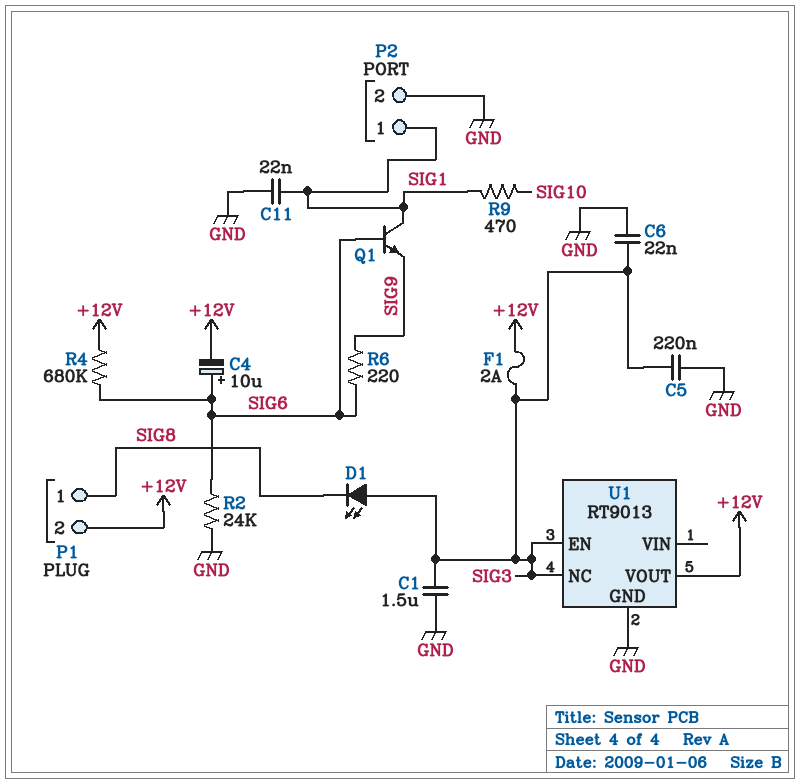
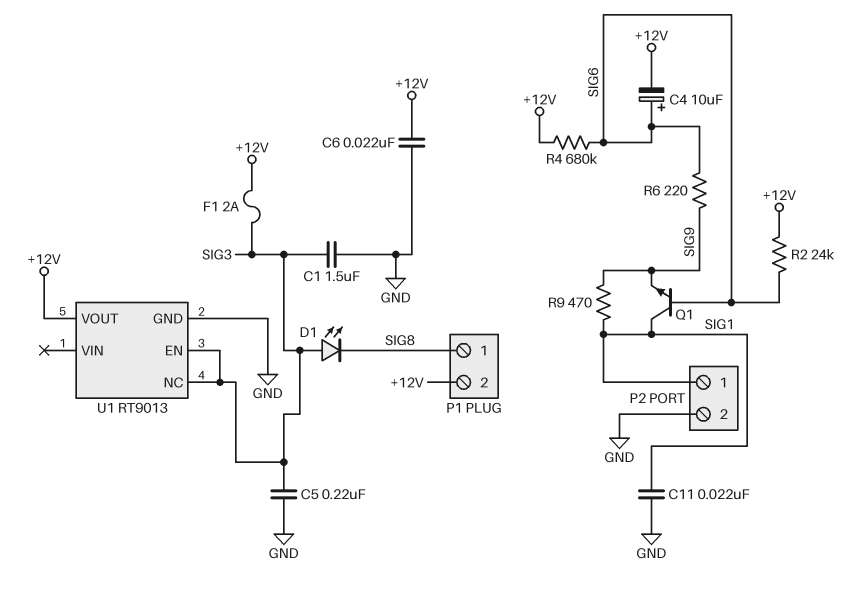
C6: 22nF (GND, SIG3) -> 22nF (+12V, GND)
R2: 24k (GND, SIG6) -> 24k (+12V, SIG6)
R9: 470 (SIG1, SIG10) -> 470 (SIG1, SIG9)

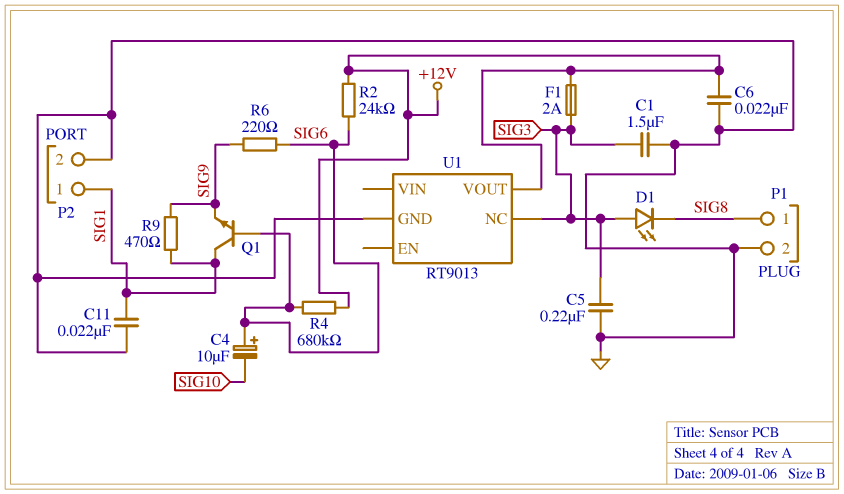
C4: 10uF (plus SIG6, minus +12V) -> 10uF (plus SIG6, minus SIG10)
P1 pin 2: +12V -> GND
U1 pin EN: SIG3 -> none

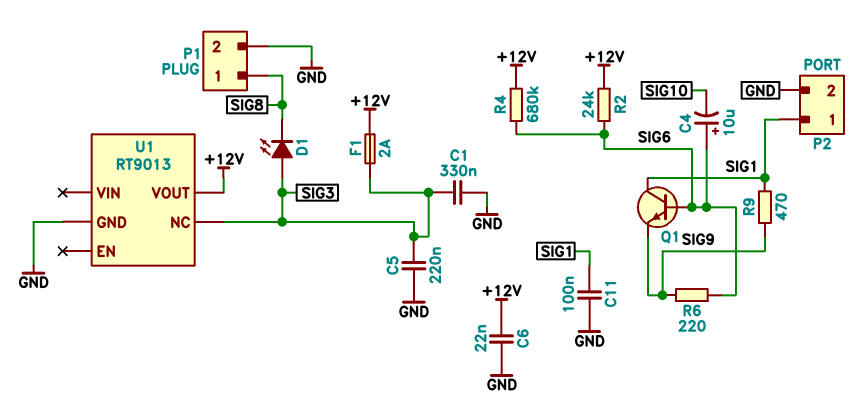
C1: 1.5uF (GND, SIG3) -> 330nF (GND, SIG3)
C11: 22nF (GND, SIG1) -> 100nF (GND, SIG1)

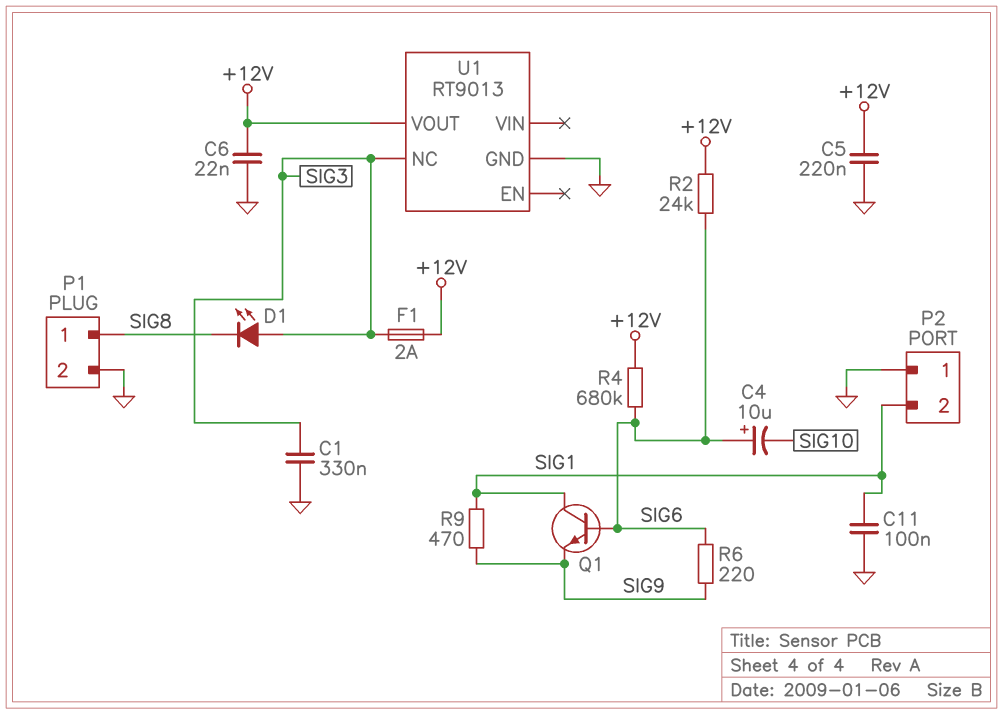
C5: 220nF (GND, SIG3) -> 220nF (+12V, GND)
P2 pin 1: SIG1 -> GND
P2 pin 2: GND -> SIG1

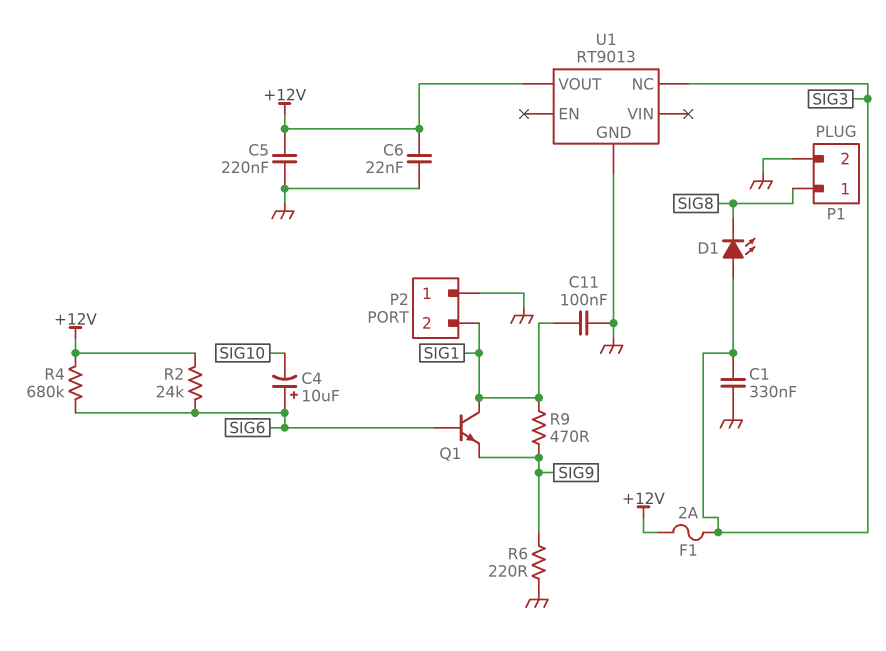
R6: 220 (SIG6, SIG9) -> 220 (GND, SIG9)

